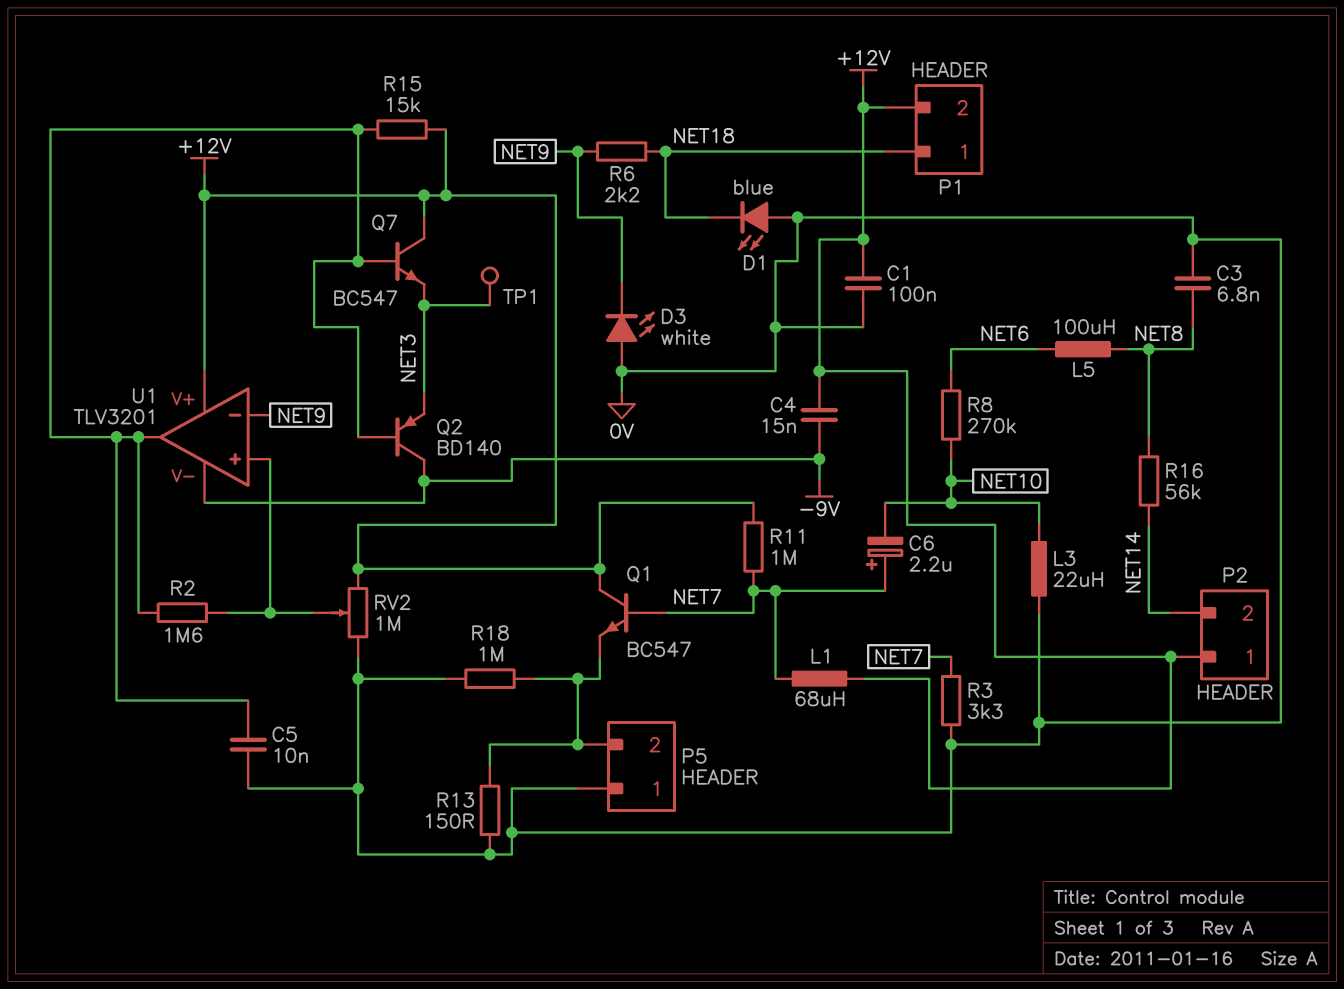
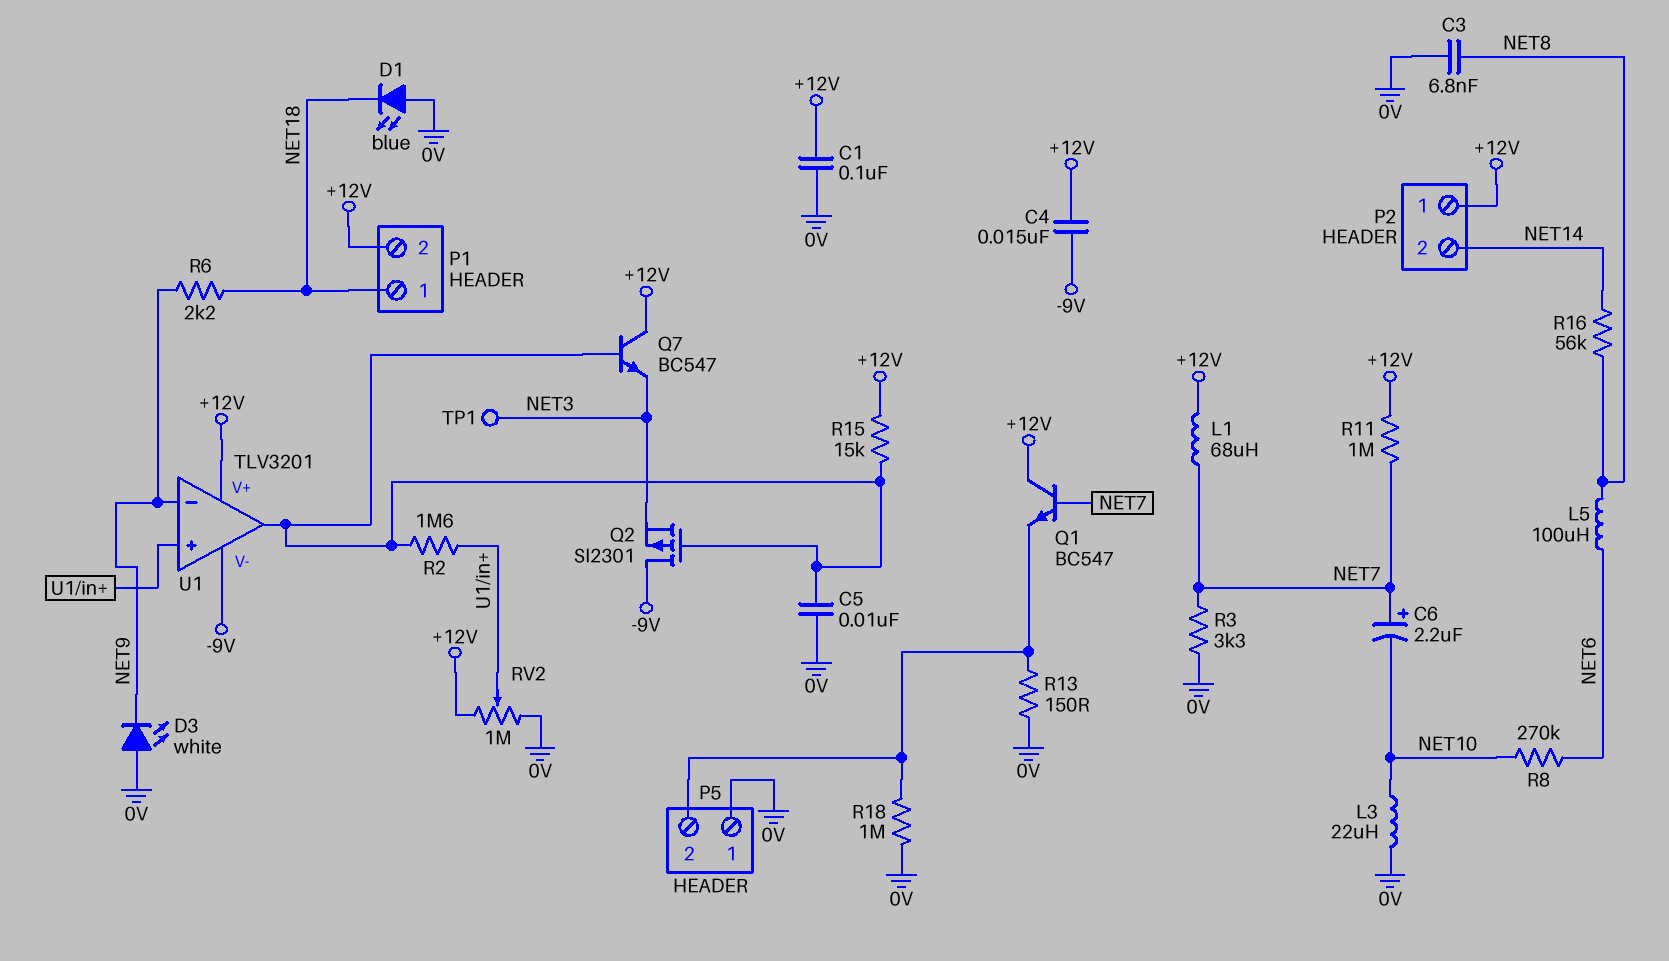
Q2: PNP BD140 (B U1/out, C -9V, E NET3) -> PMOS SI2301 (G U1/out, D -9V, S NET3)

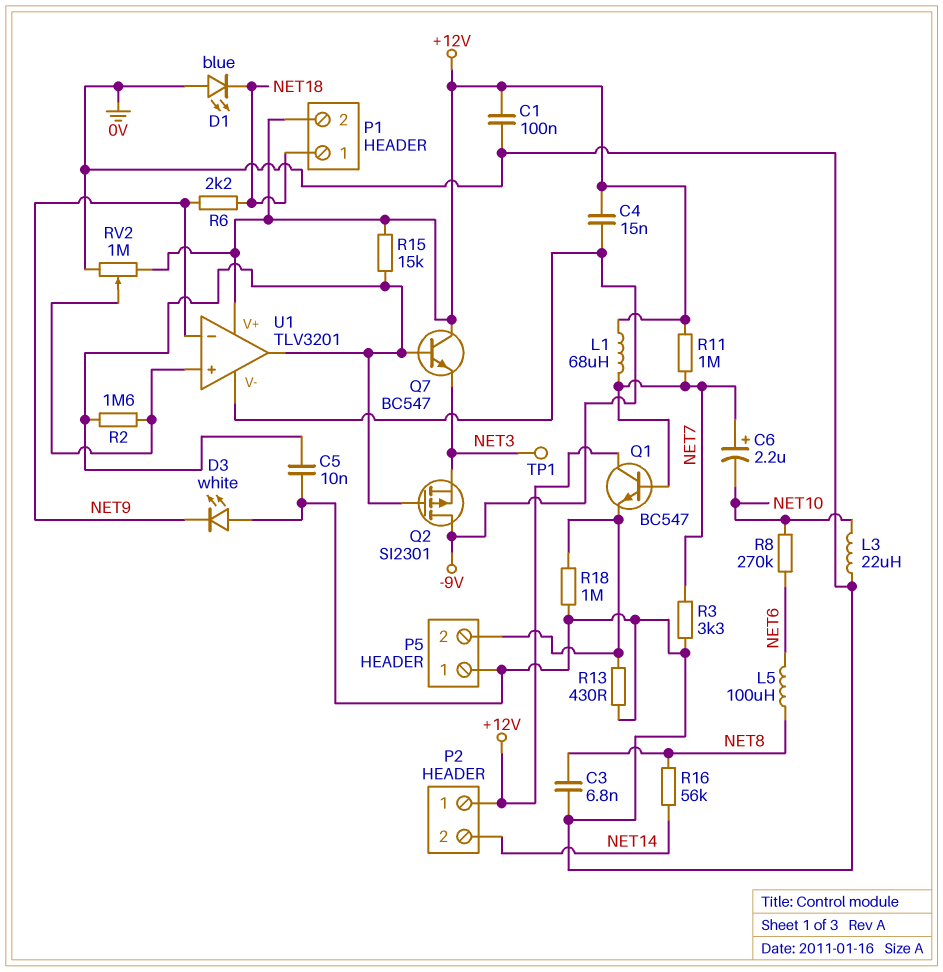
R13: 150 (0V, P5/2) -> 430 (0V, P5/2)

